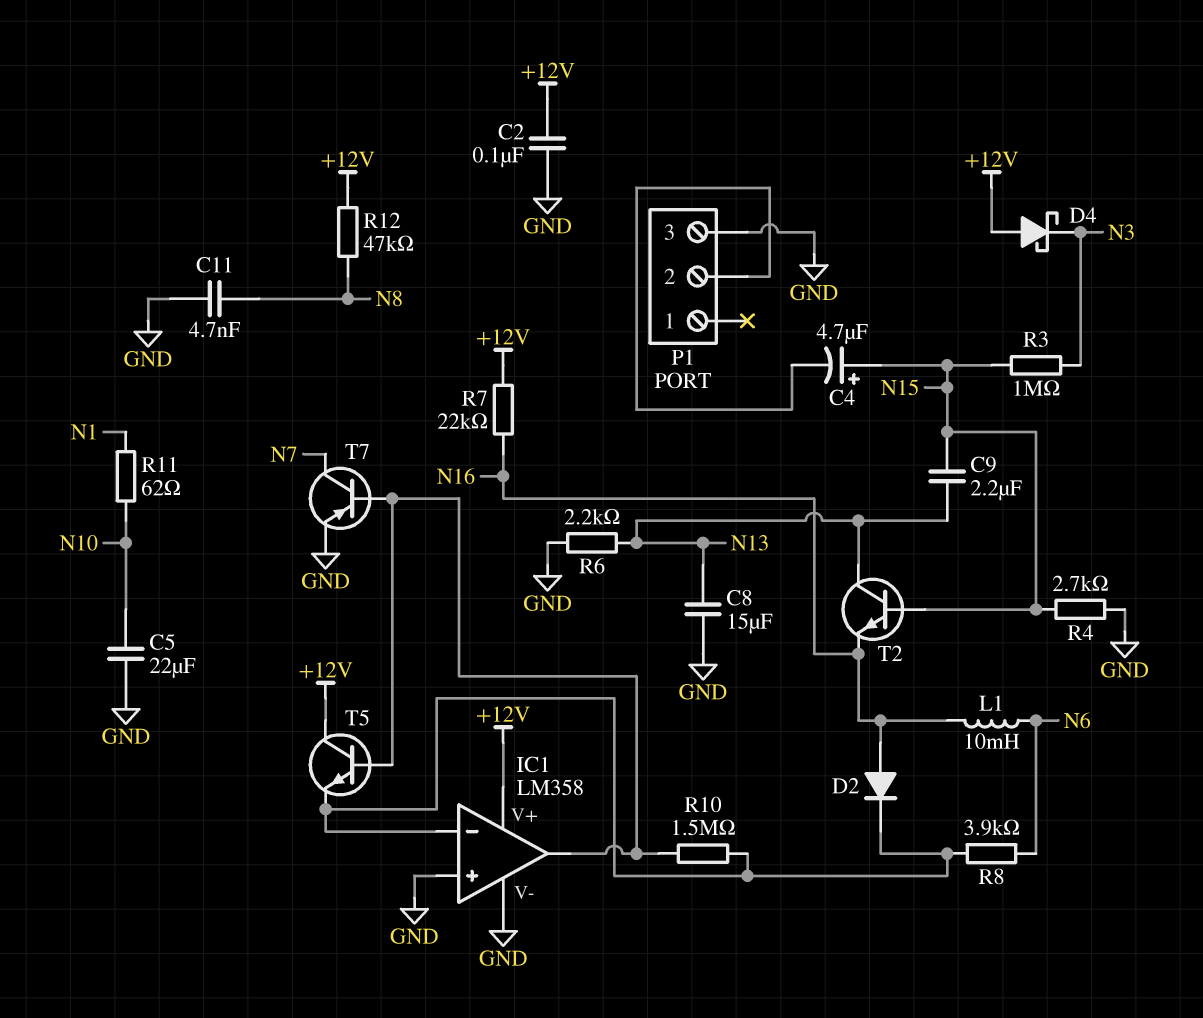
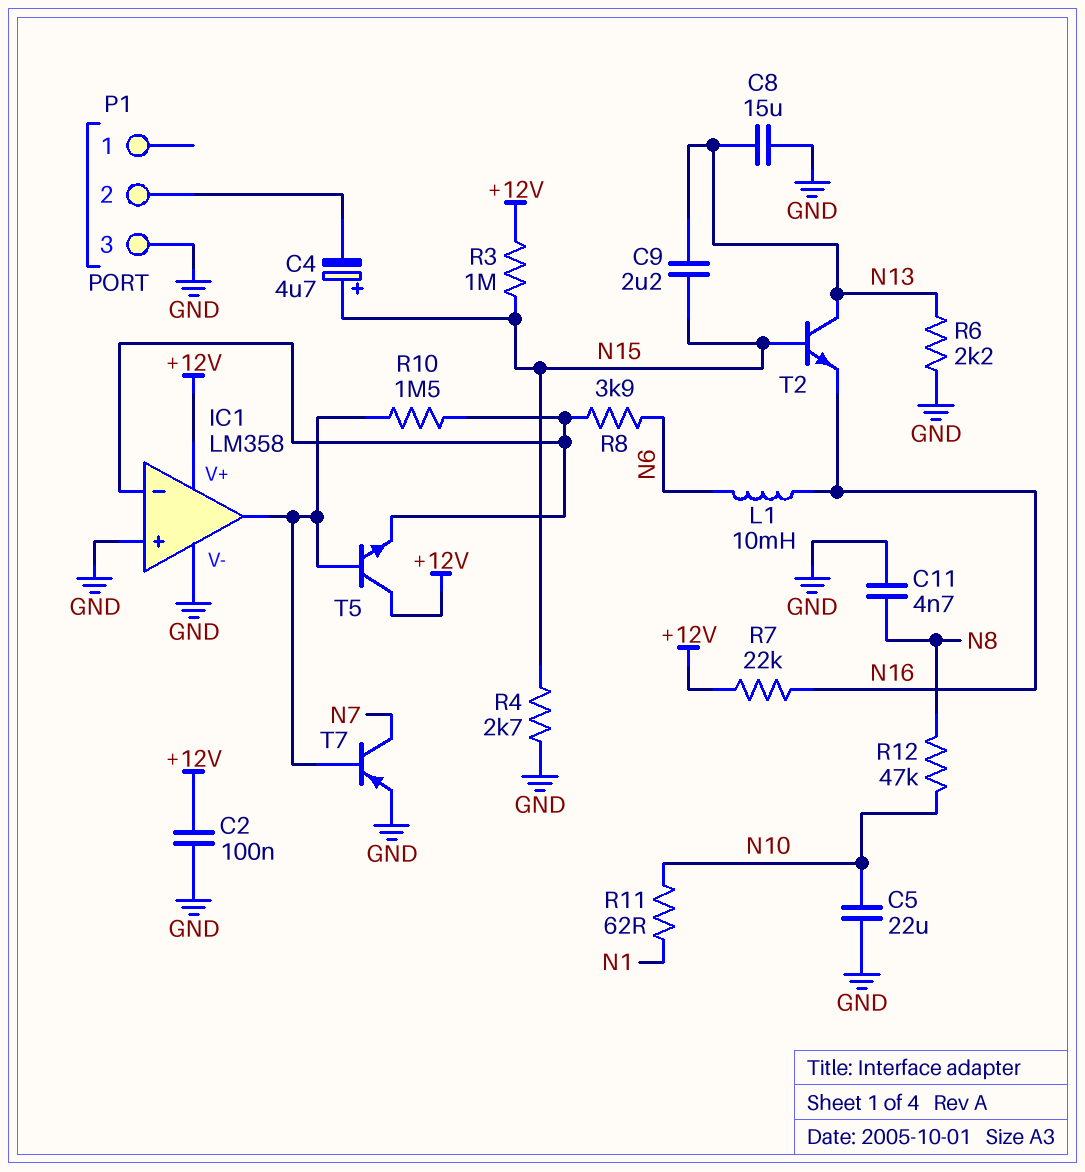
D2: diode (A N16, K IC1/in-) -> none
D4: schottky (A +12V, K N3) -> none
R3: 1M (N3, N15) -> 1M (+12V, N15)
R12: 47k (+12V, N8) -> 47k (N8, N10)

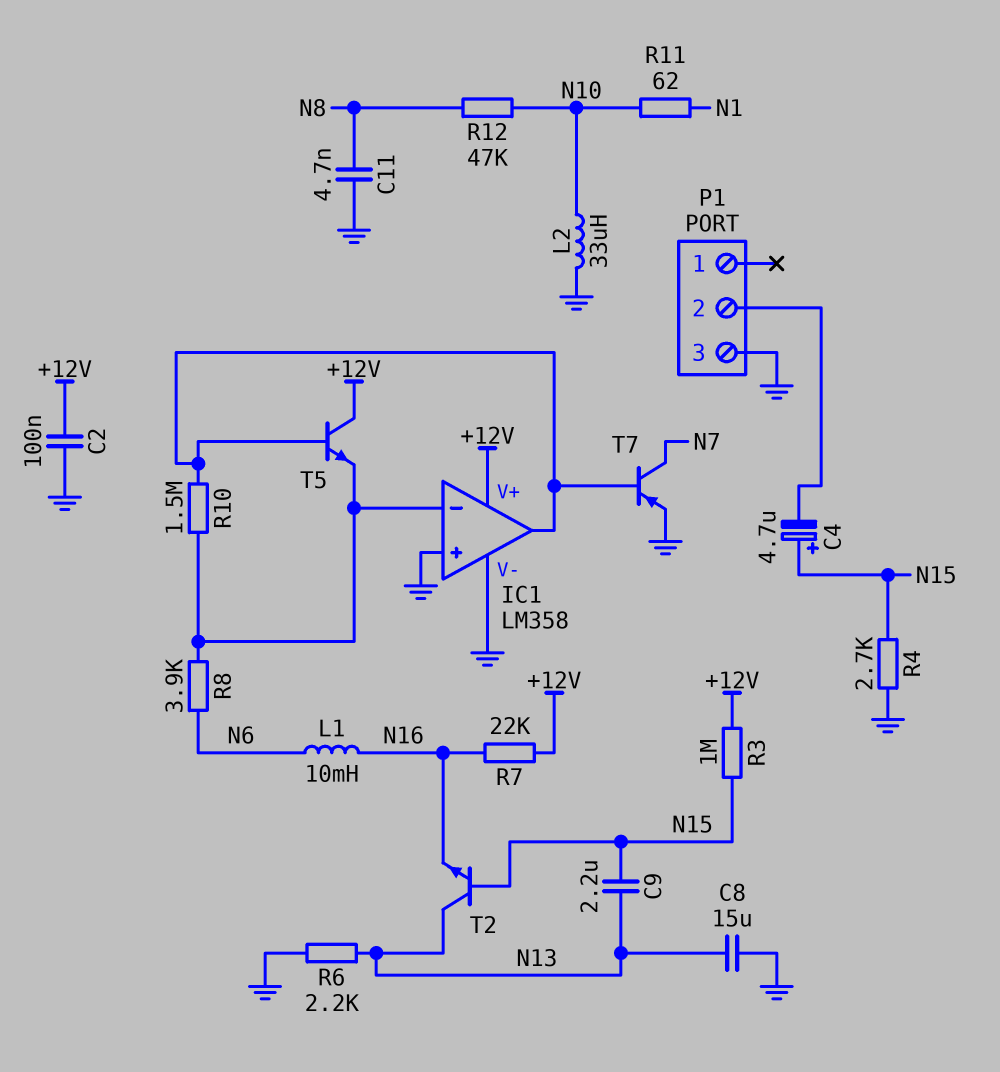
C5: 22uF (GND, N10) -> none
L2: none -> 33uH (GND, N10)

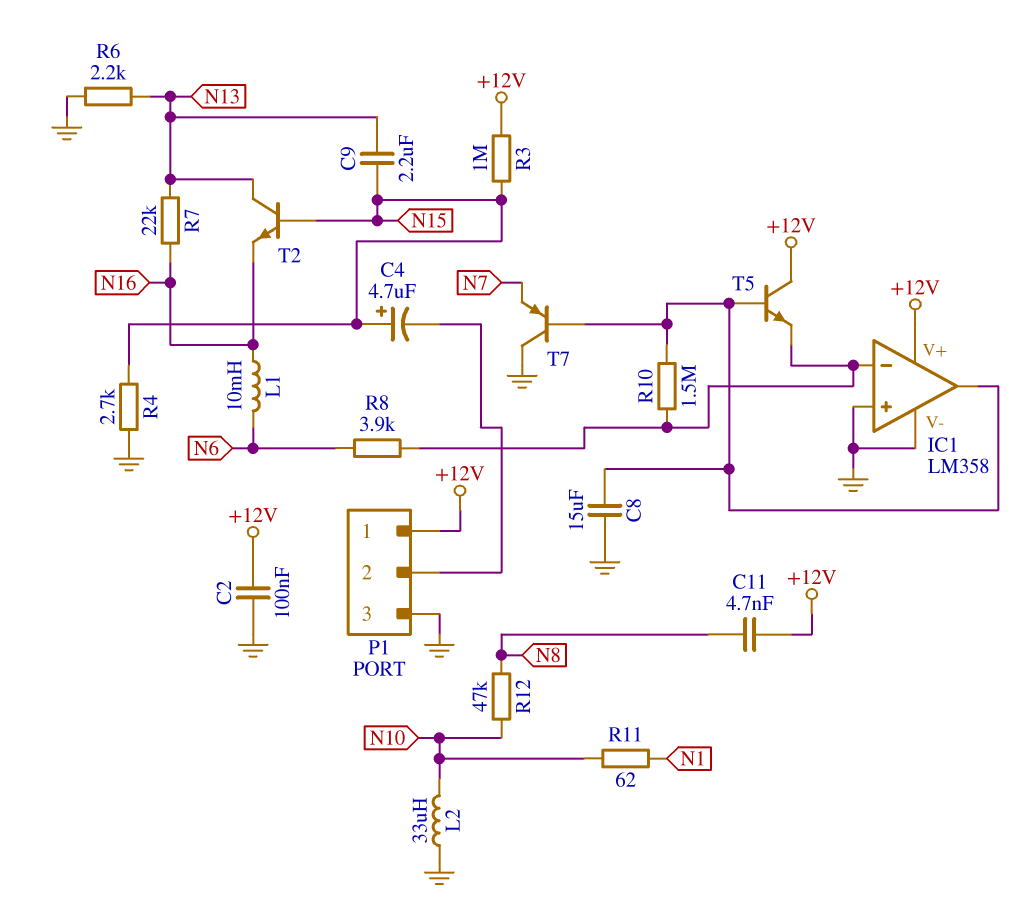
C8: 15uF (GND, N13) -> 15uF (GND, IC1/out)
C11: 4.7nF (GND, N8) -> 4.7nF (+12V, N8)
P1 pin 1: none -> +12V
R7: 22k (+12V, N16) -> 22k (N13, N16)
T7: PNP (B IC1/out, C N7, E GND) -> PNP (B IC1/out, C GND, E N7)

